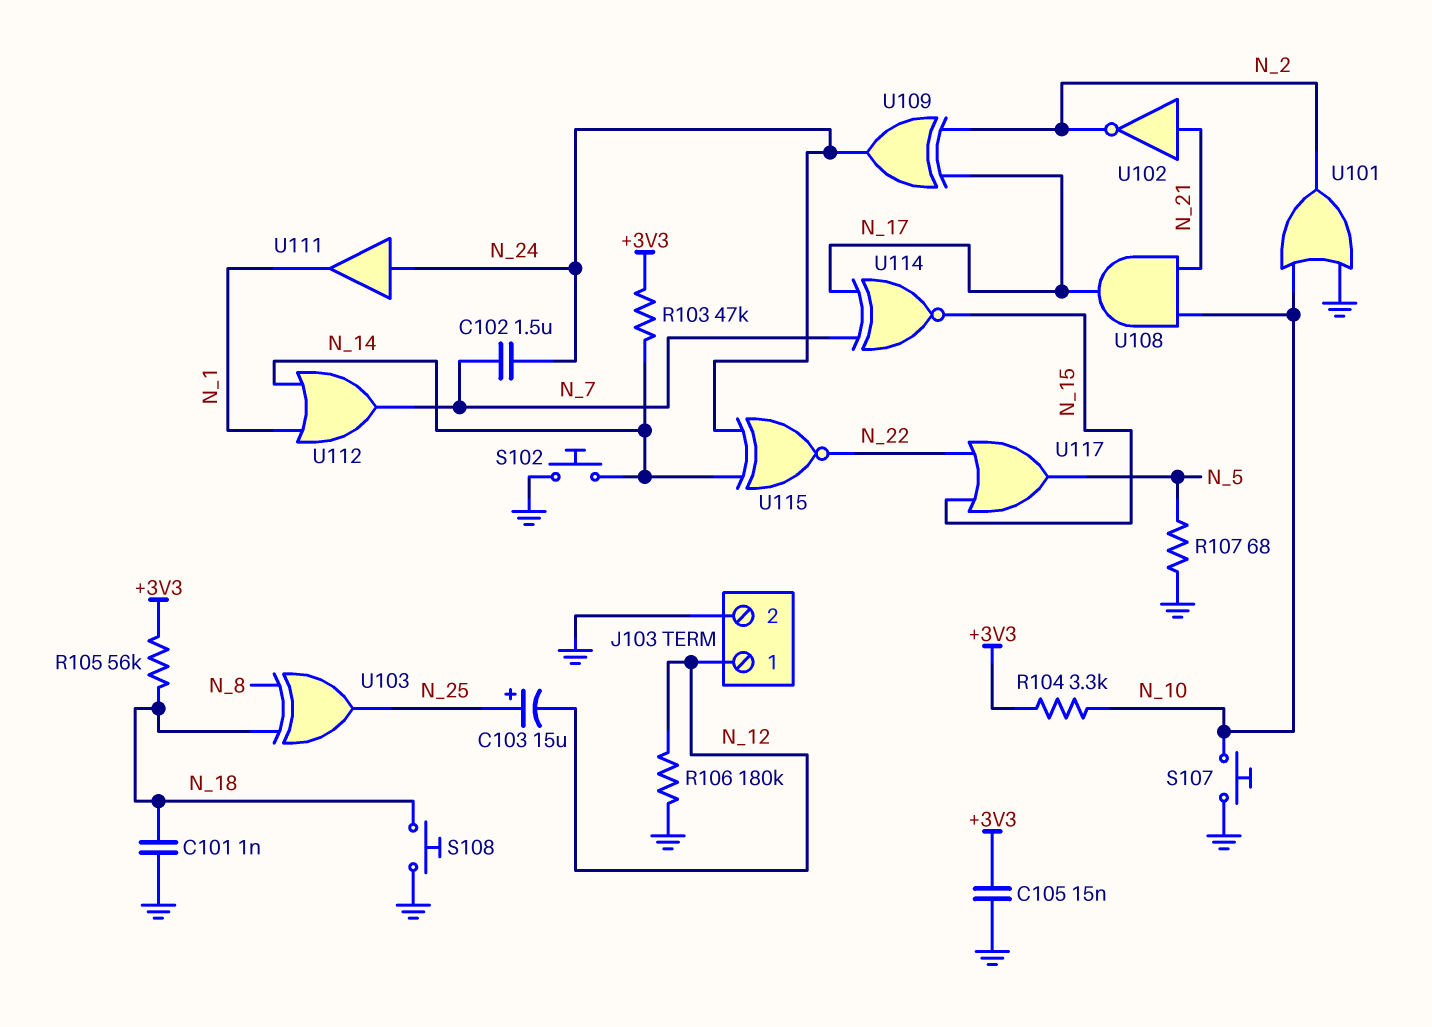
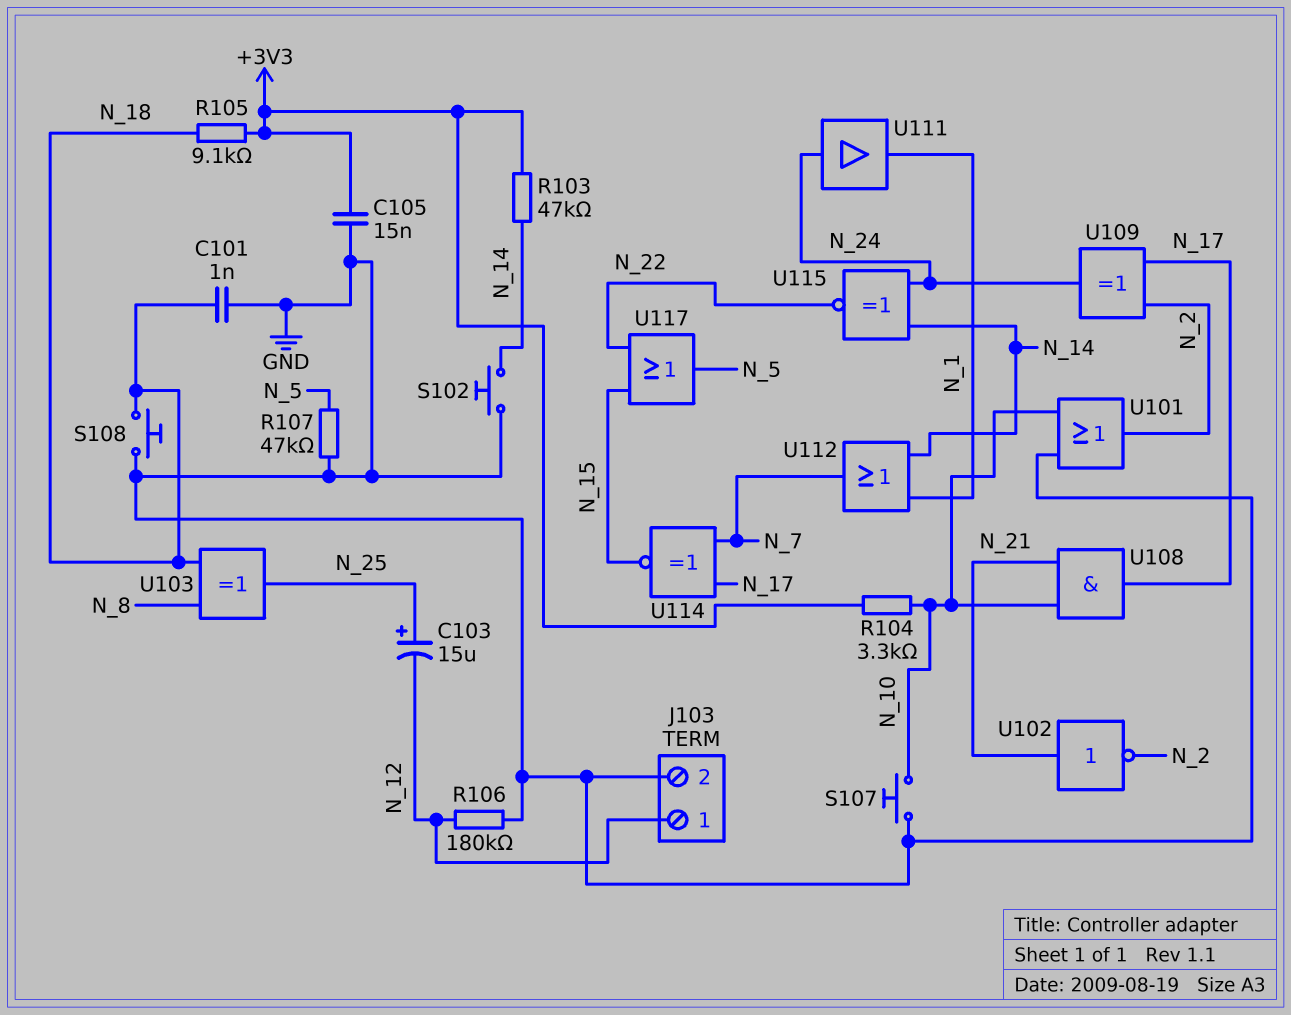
C102: 1.5uF (N_7, N_24) -> none
R105: 56k (+3V3, N_18) -> 9.1k (+3V3, N_18)
R107: 68 (GND, N_5) -> 47k (GND, N_5)

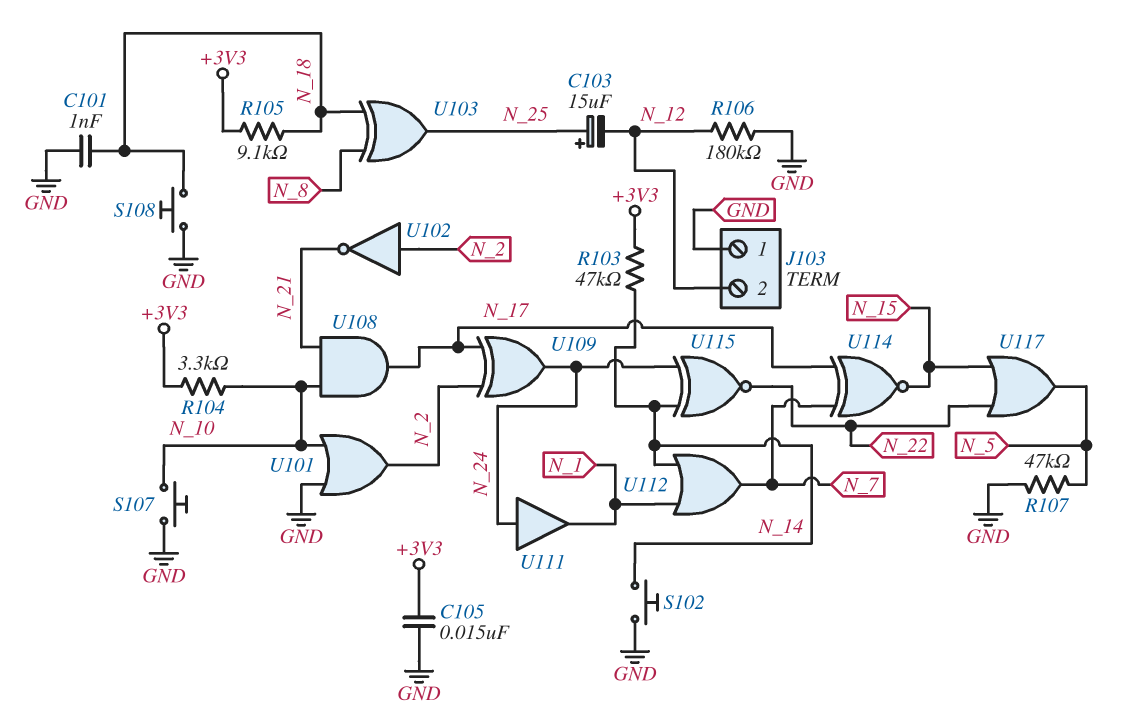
J103 pin 1: N_12 -> GND
J103 pin 2: GND -> N_12
U102: NOT (in N_21, out N_2) -> NOT (in N_2, out N_21)

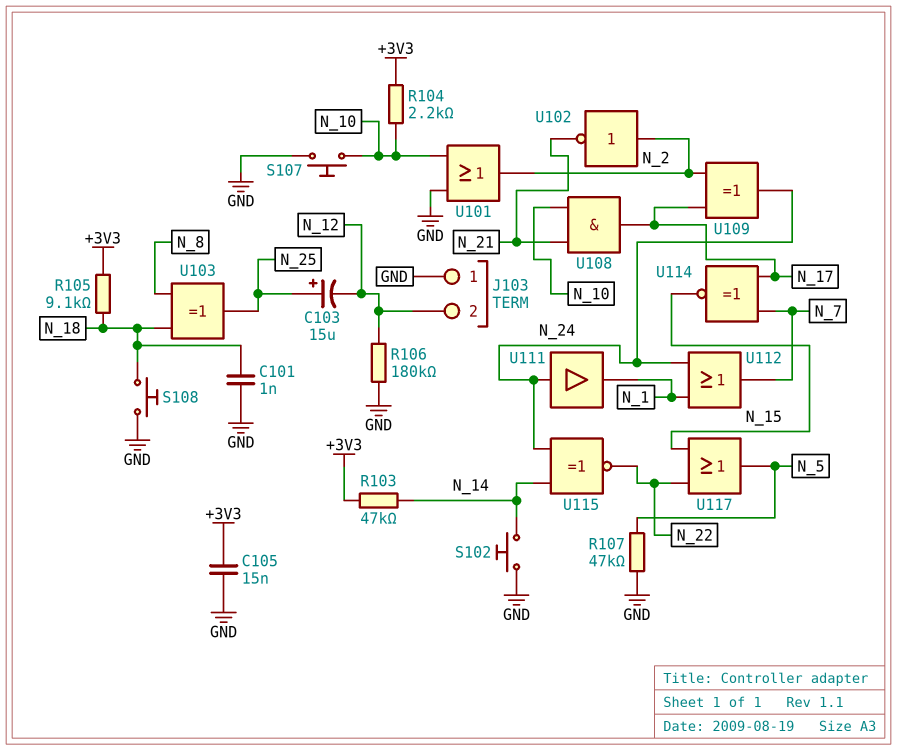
R104: 3.3k (+3V3, N_10) -> 2.2k (+3V3, N_10)
U112: OR (in N_1, in N_14, out N_7) -> OR (in N_1, in N_24, out N_7)

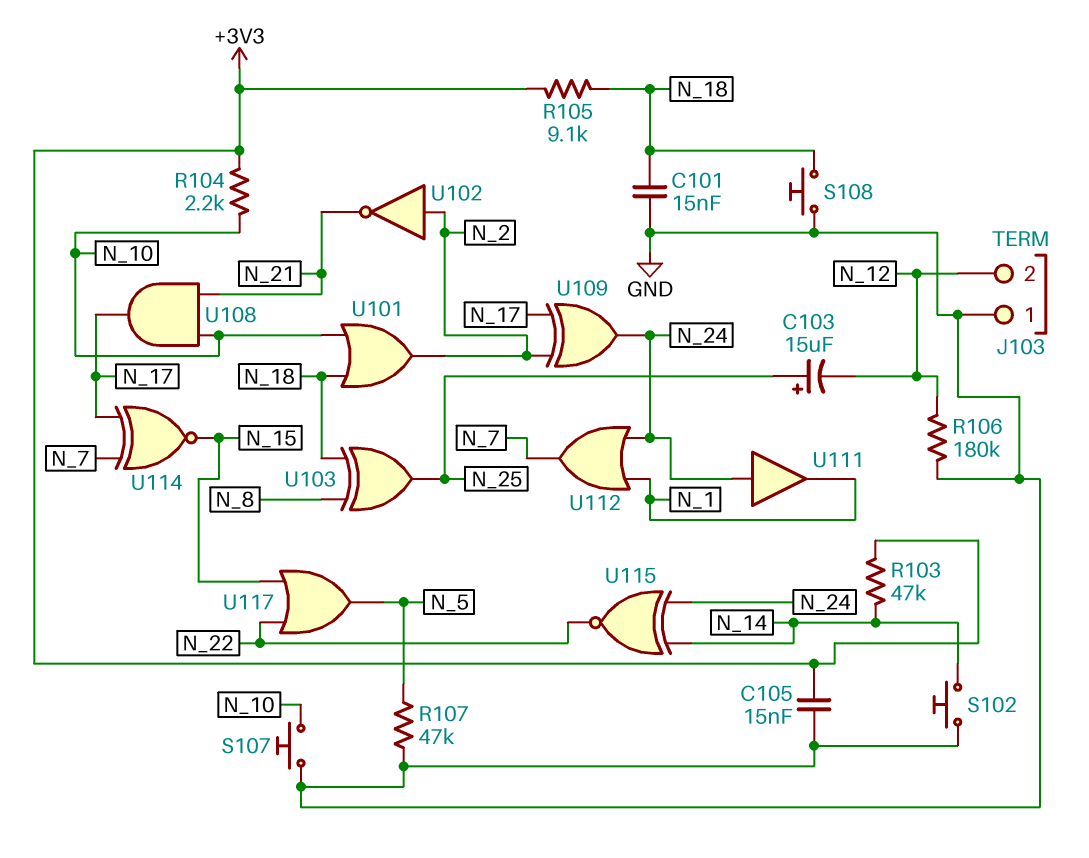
C101: 1nF (GND, N_18) -> 15nF (GND, N_18)
U101: OR (in GND, in N_10, out N_2) -> OR (in N_10, in N_18, out N_2)

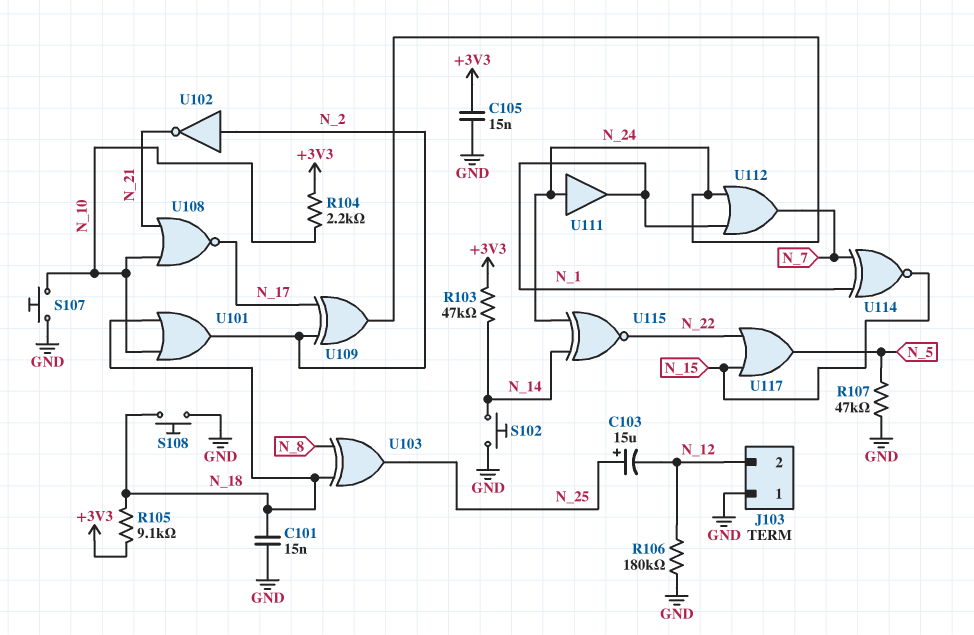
U108: AND (in N_10, in N_21, out N_17) -> NOR (in N_10, in N_21, out N_17)
U114: XNOR (in N_7, in N_17, out N_15) -> XNOR (in N_1, in N_7, out N_15)

